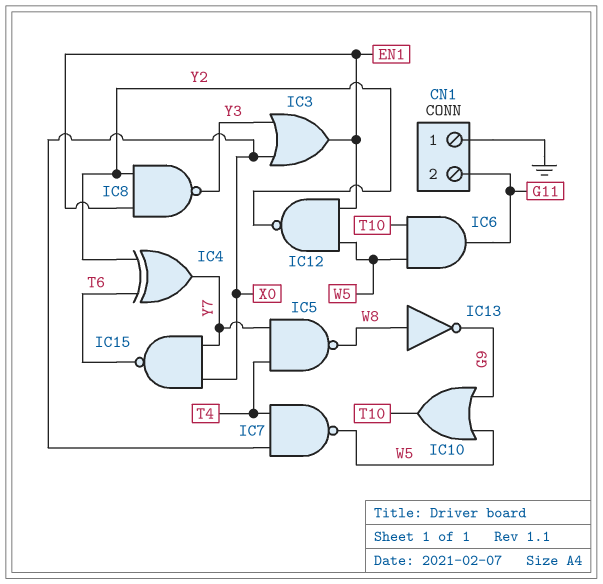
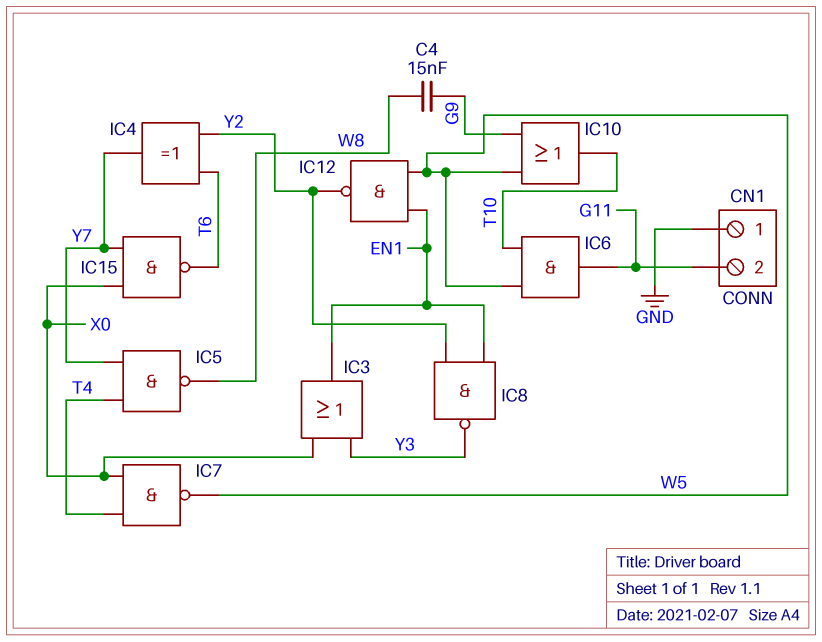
C4: none -> 15nF (G9, W8)
IC13: NOT (in W8, out G9) -> none

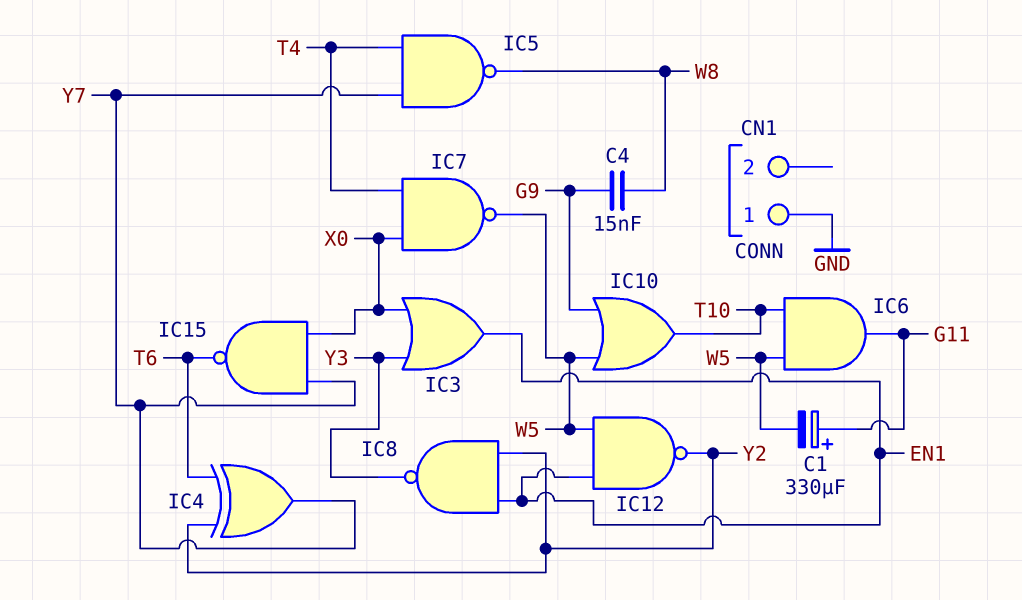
C1: none -> 330uF (plus G11, minus W5)
CN1 pin 2: G11 -> none

